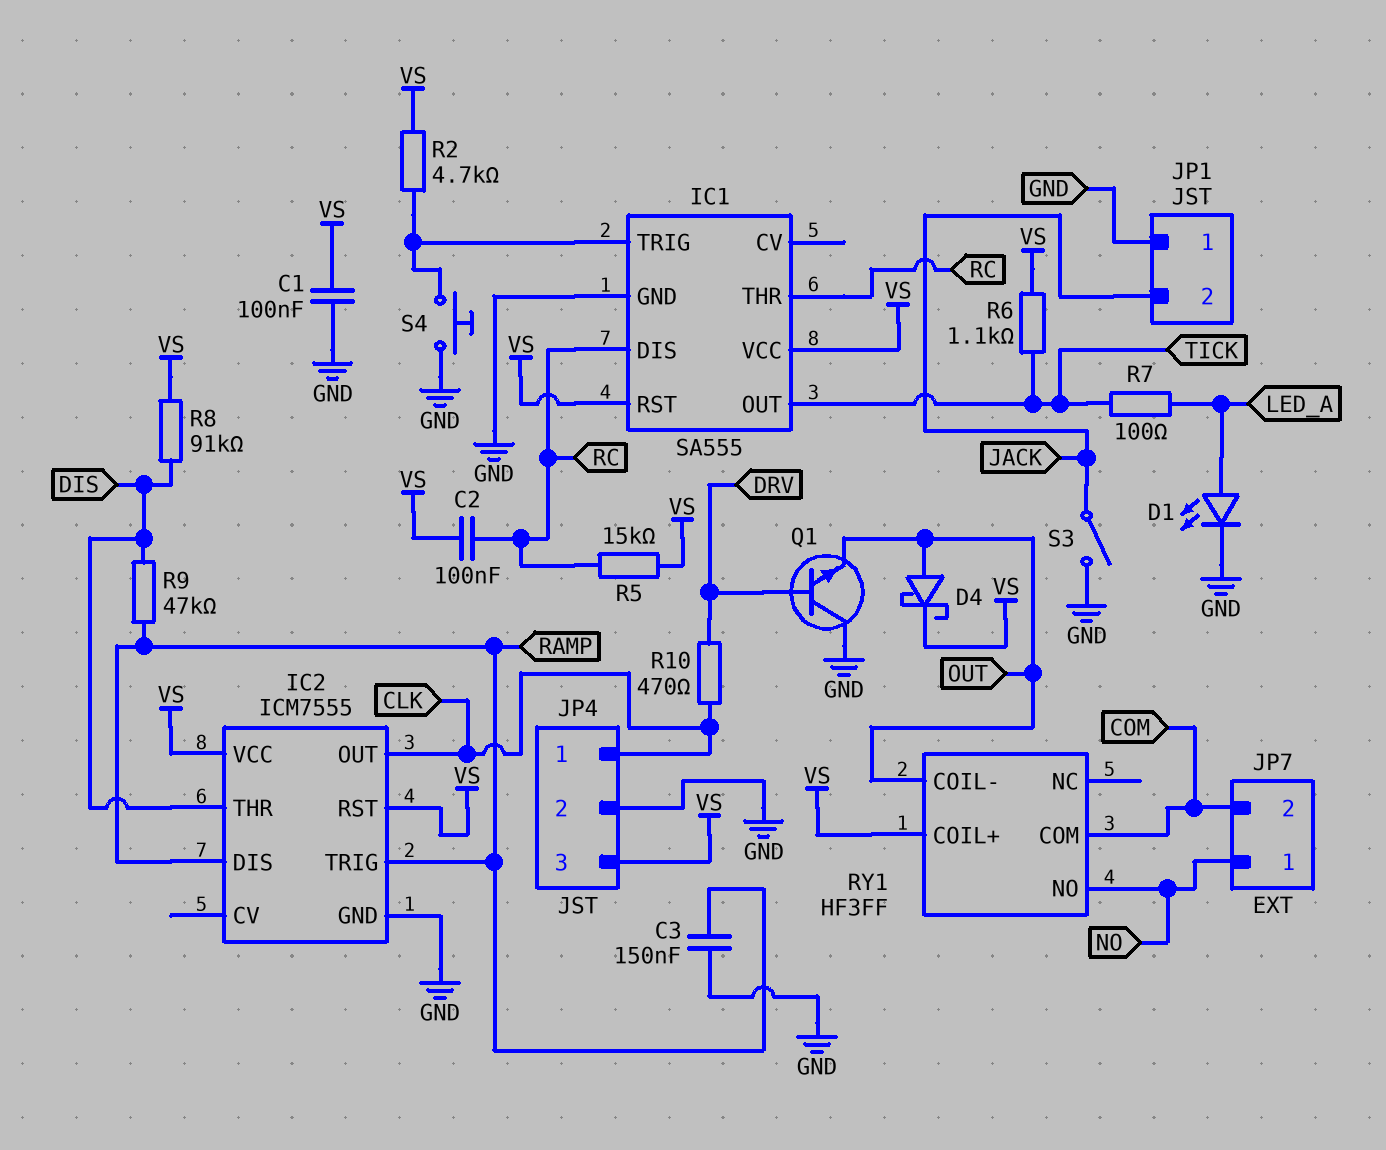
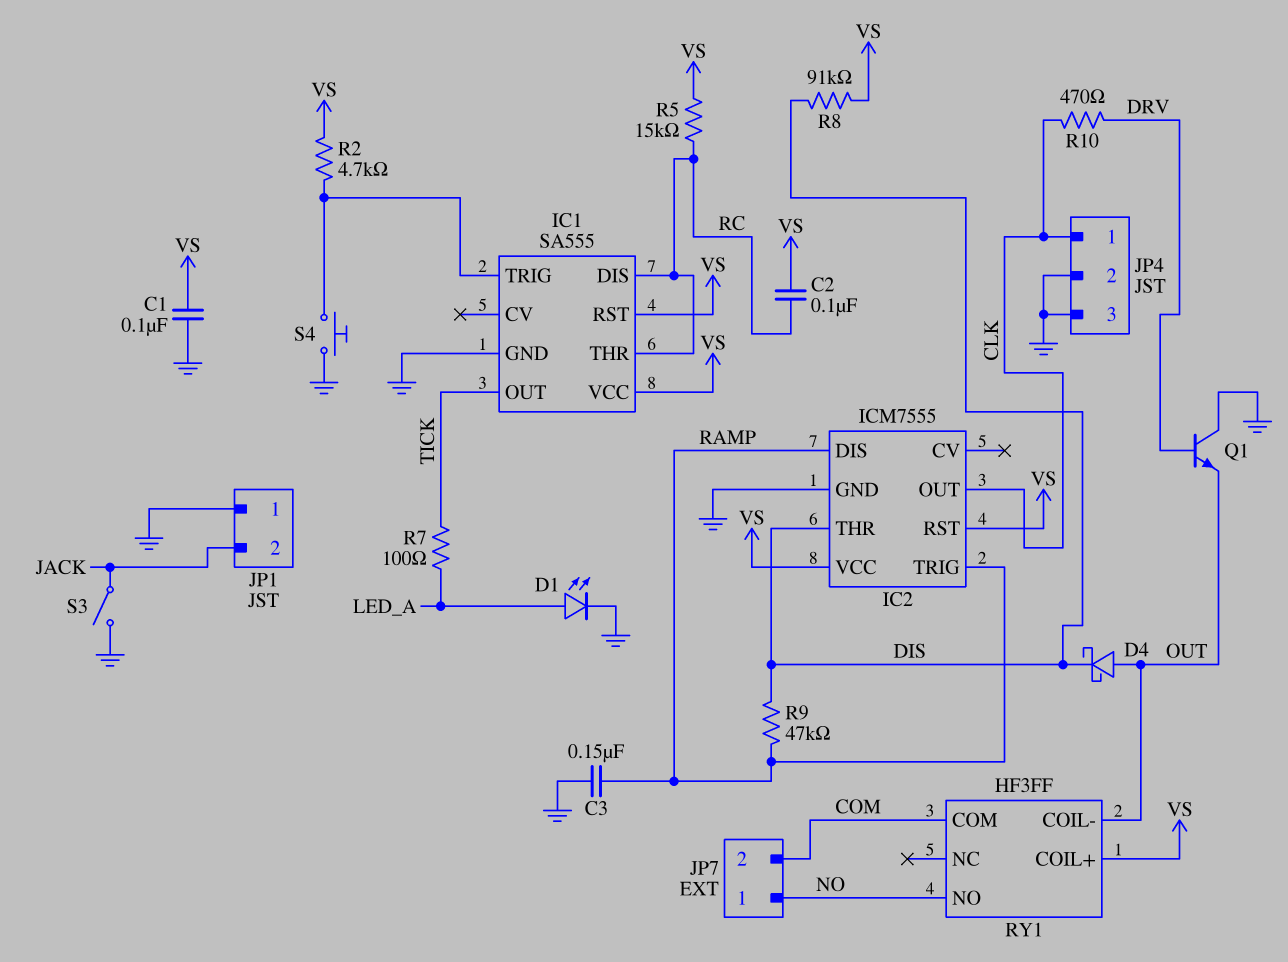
D4: schottky (A OUT, K VS) -> schottky (A OUT, K DIS)
JP4 pin 3: VS -> GND
R6: 1.1k (TICK, VS) -> none

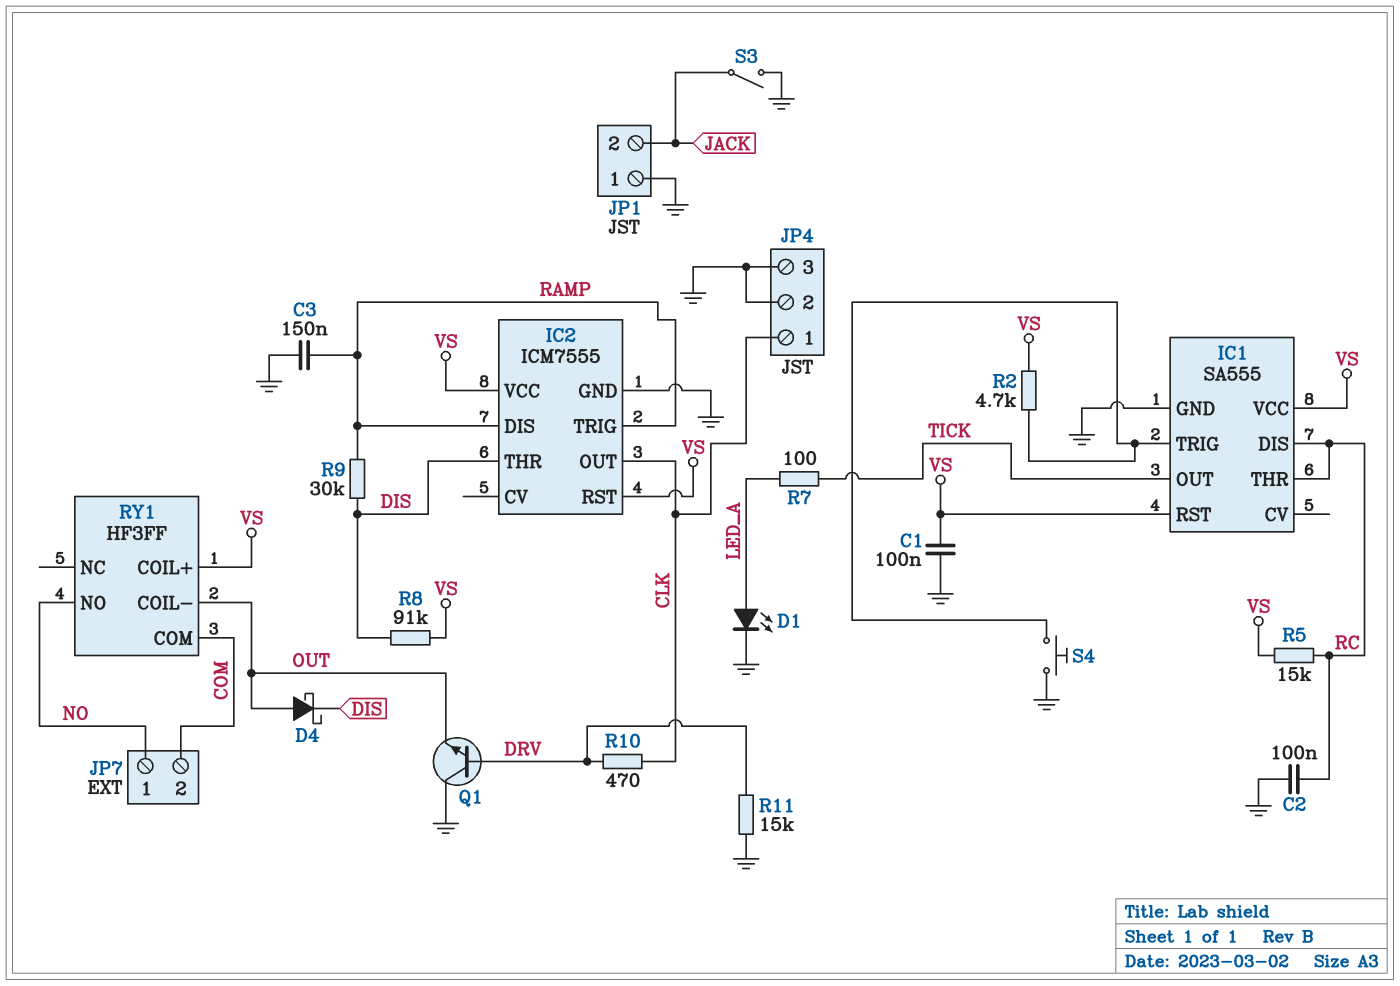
C2: 100nF (RC, VS) -> 100nF (GND, RC)
R9: 47k (DIS, RAMP) -> 30k (DIS, RAMP)
R11: none -> 15k (DRV, GND)

